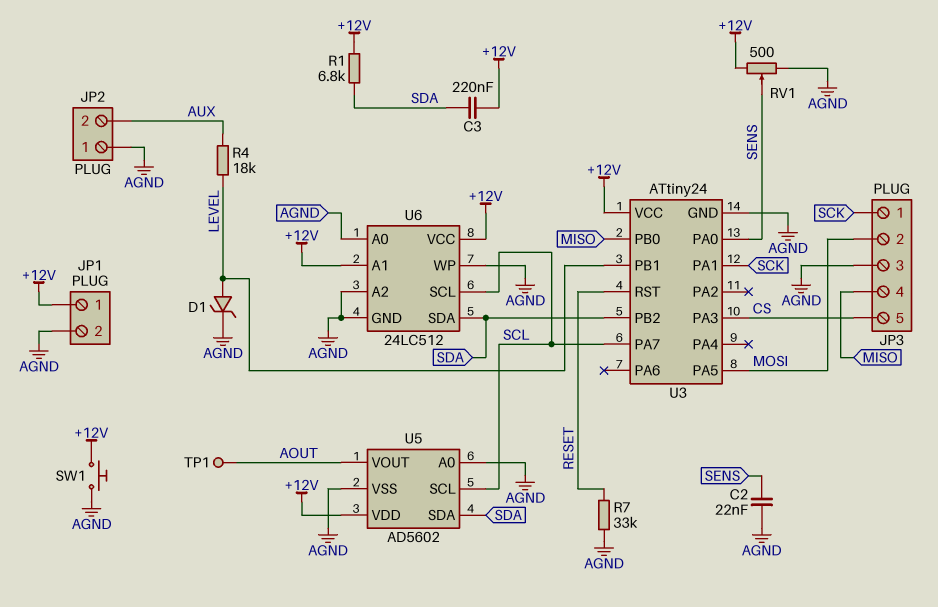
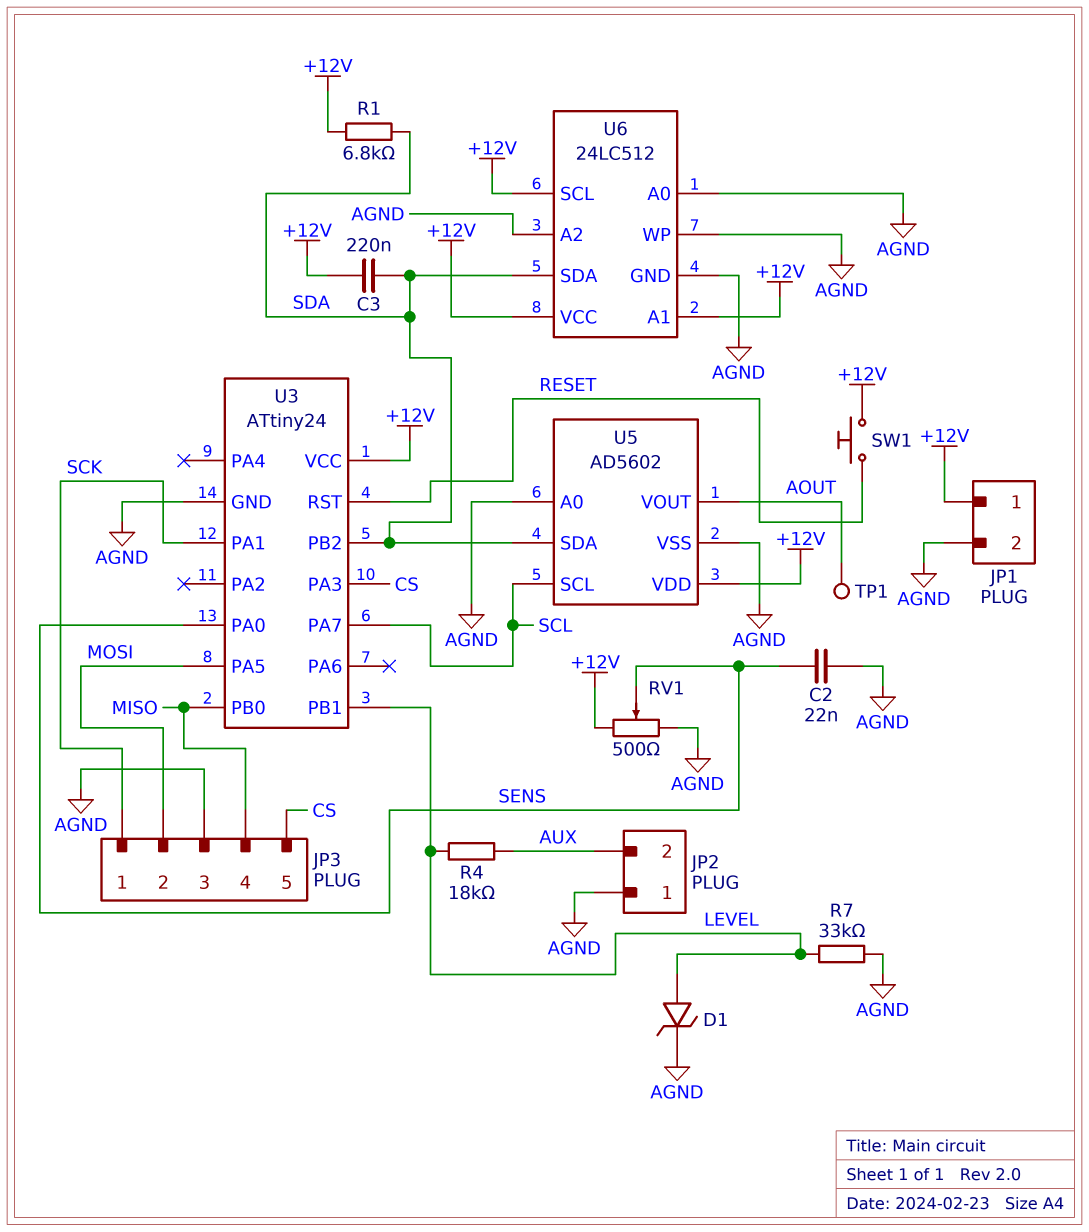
R7: 33k (AGND, RESET) -> 33k (AGND, LEVEL)
SW1: button (+12V, AGND) -> button (+12V, RESET)
U6 pin SCL: SCL -> +12V

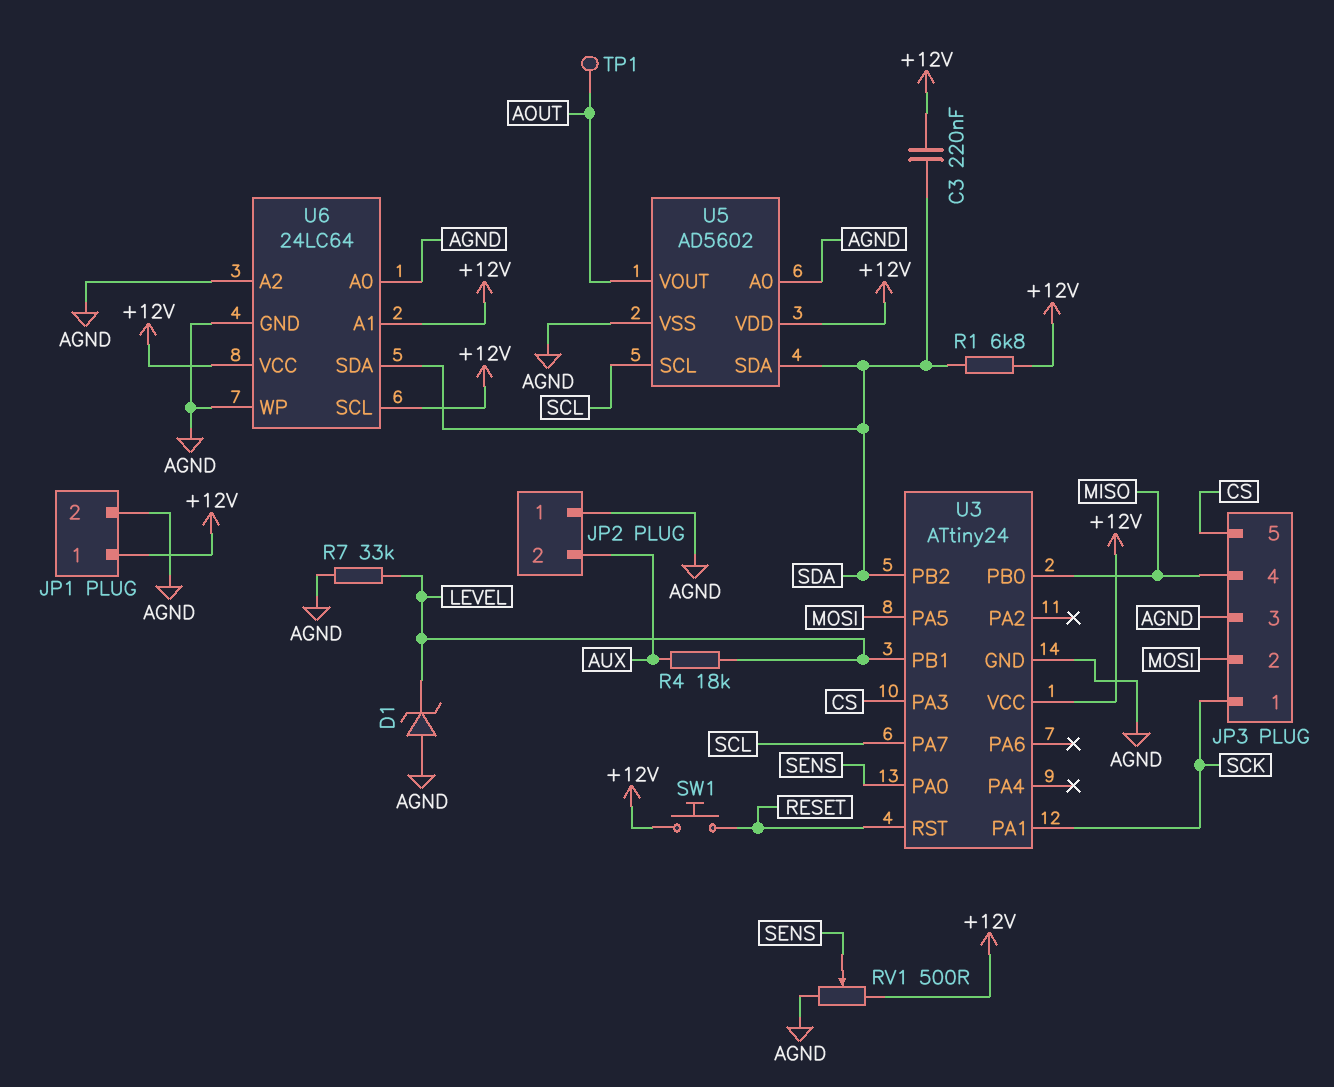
C2: 22nF (AGND, SENS) -> none
D1: zener (A LEVEL, K AGND) -> zener (A AGND, K LEVEL)
U6: 24LC512 -> 24LC64

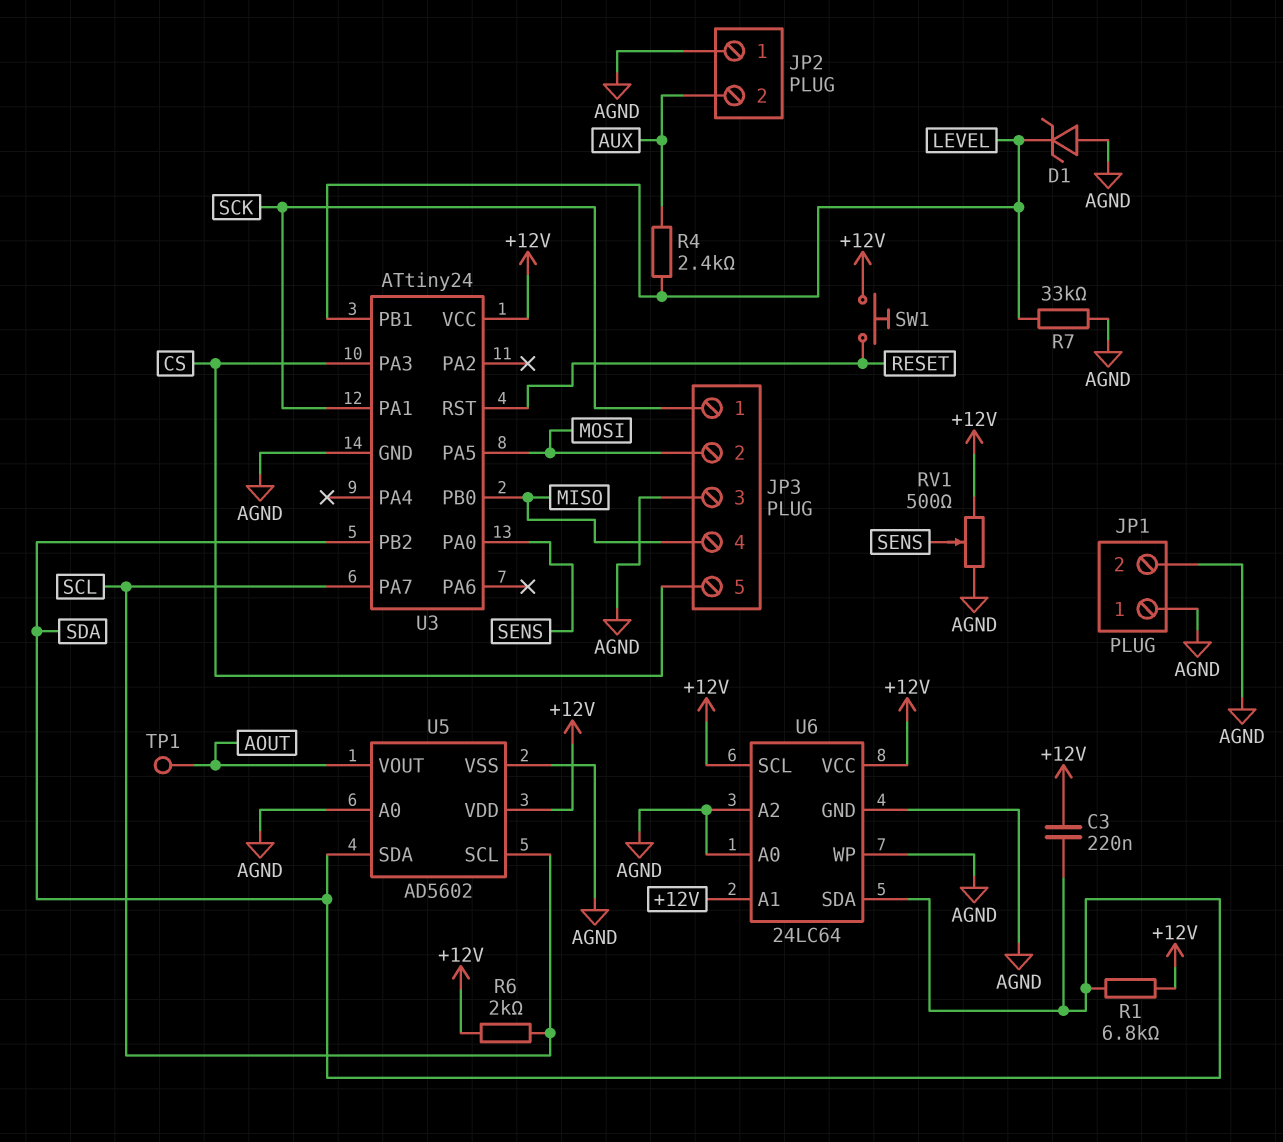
JP1 pin 1: +12V -> AGND
R4: 18k (AUX, LEVEL) -> 2.4k (AUX, LEVEL)
R6: none -> 2k (+12V, SCL)

